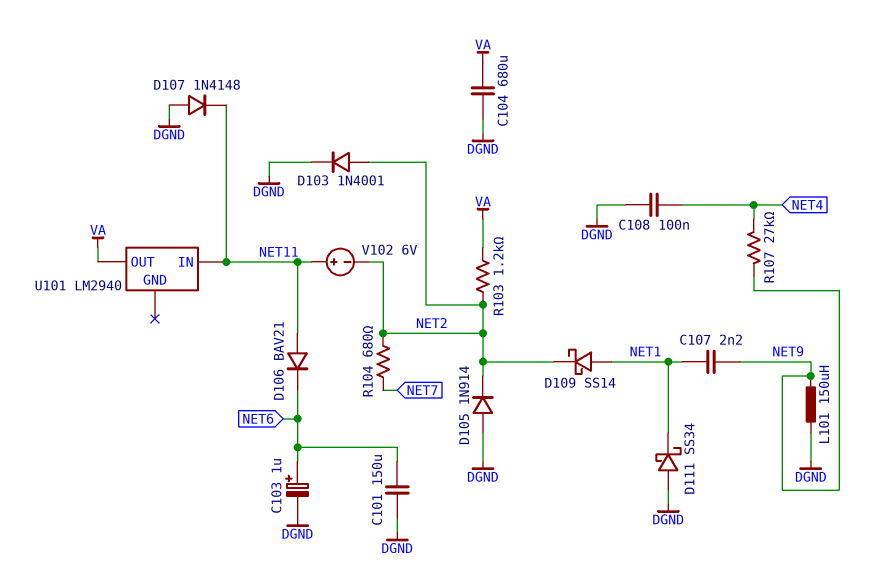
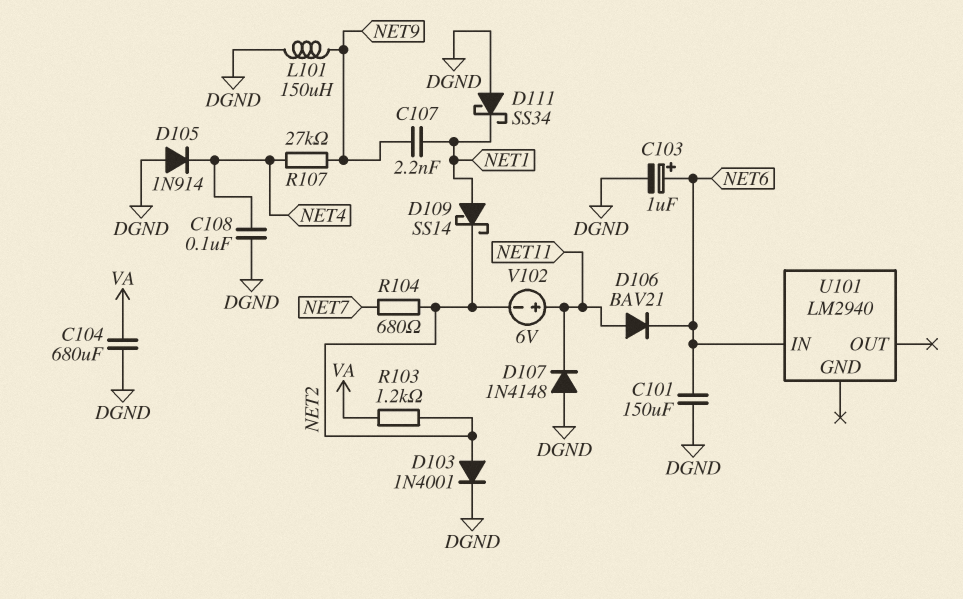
D105: diode 1N914 (A DGND, K NET2) -> diode 1N914 (A DGND, K NET4)
U101 pin IN: NET11 -> NET6
U101 pin OUT: VA -> none

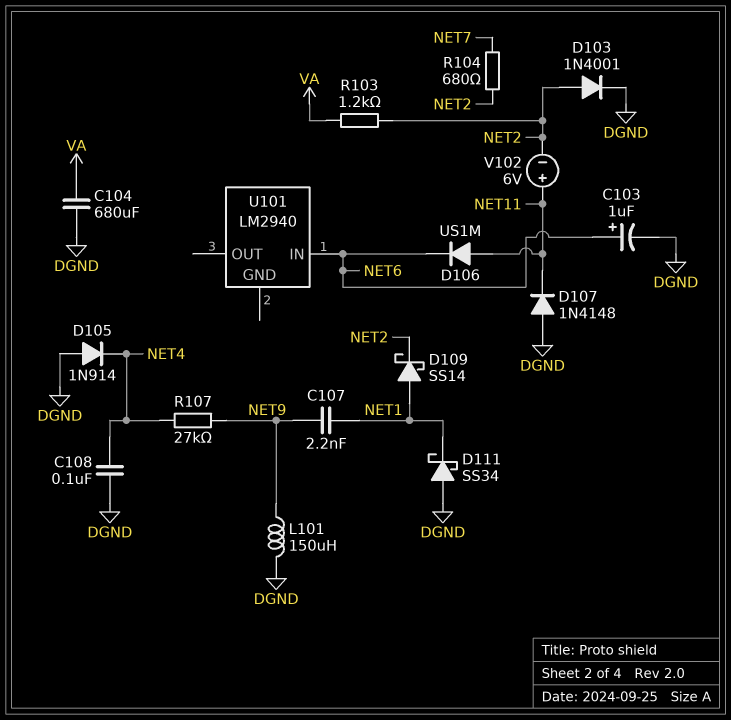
C101: 150uF (DGND, NET6) -> none
D106: diode BAV21 (A NET11, K NET6) -> diode US1M (A NET11, K NET6)

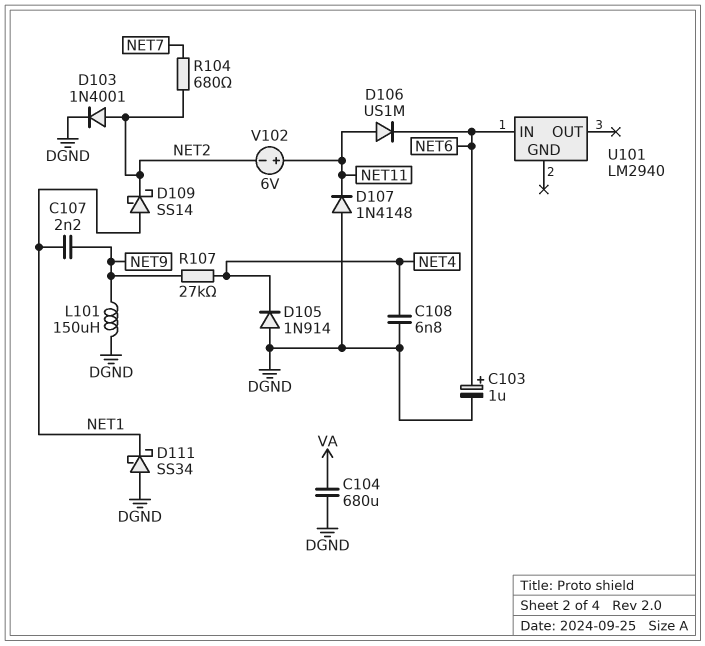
C108: 100nF (DGND, NET4) -> 6.8nF (DGND, NET4)
R103: 1.2k (NET2, VA) -> none

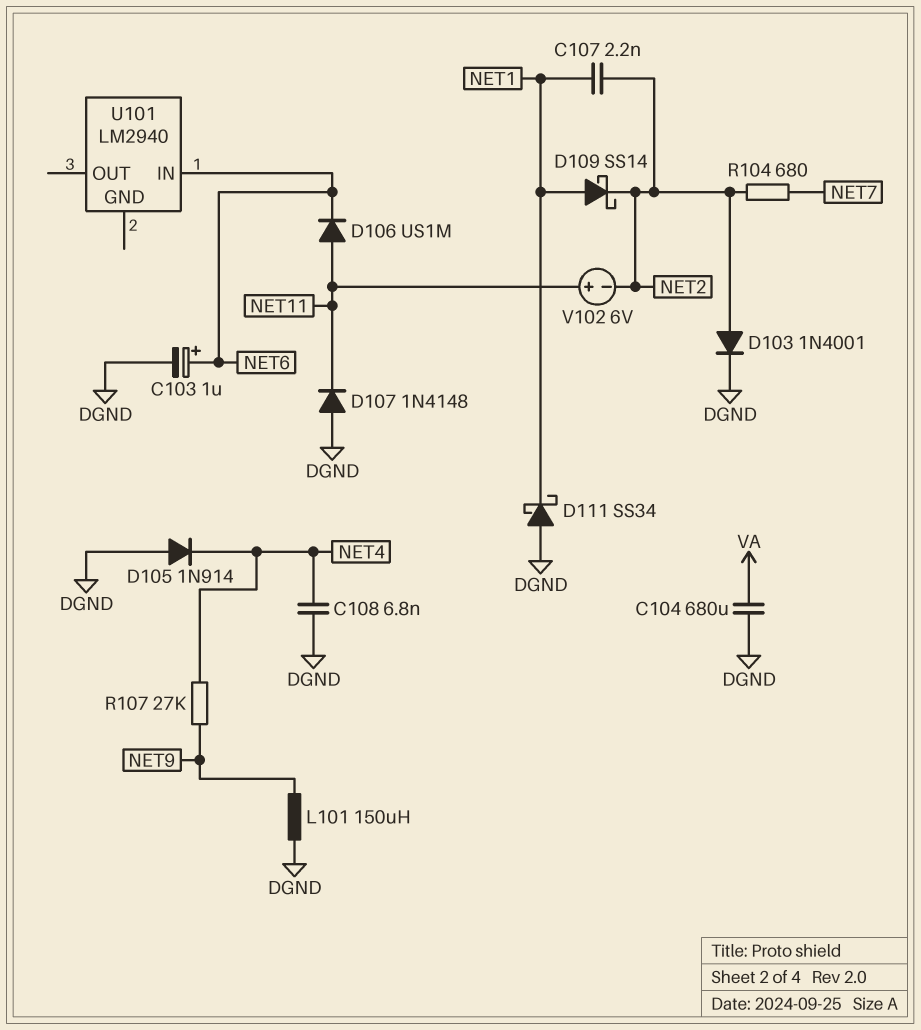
C107: 2.2nF (NET1, NET9) -> 2.2nF (NET1, NET2)

